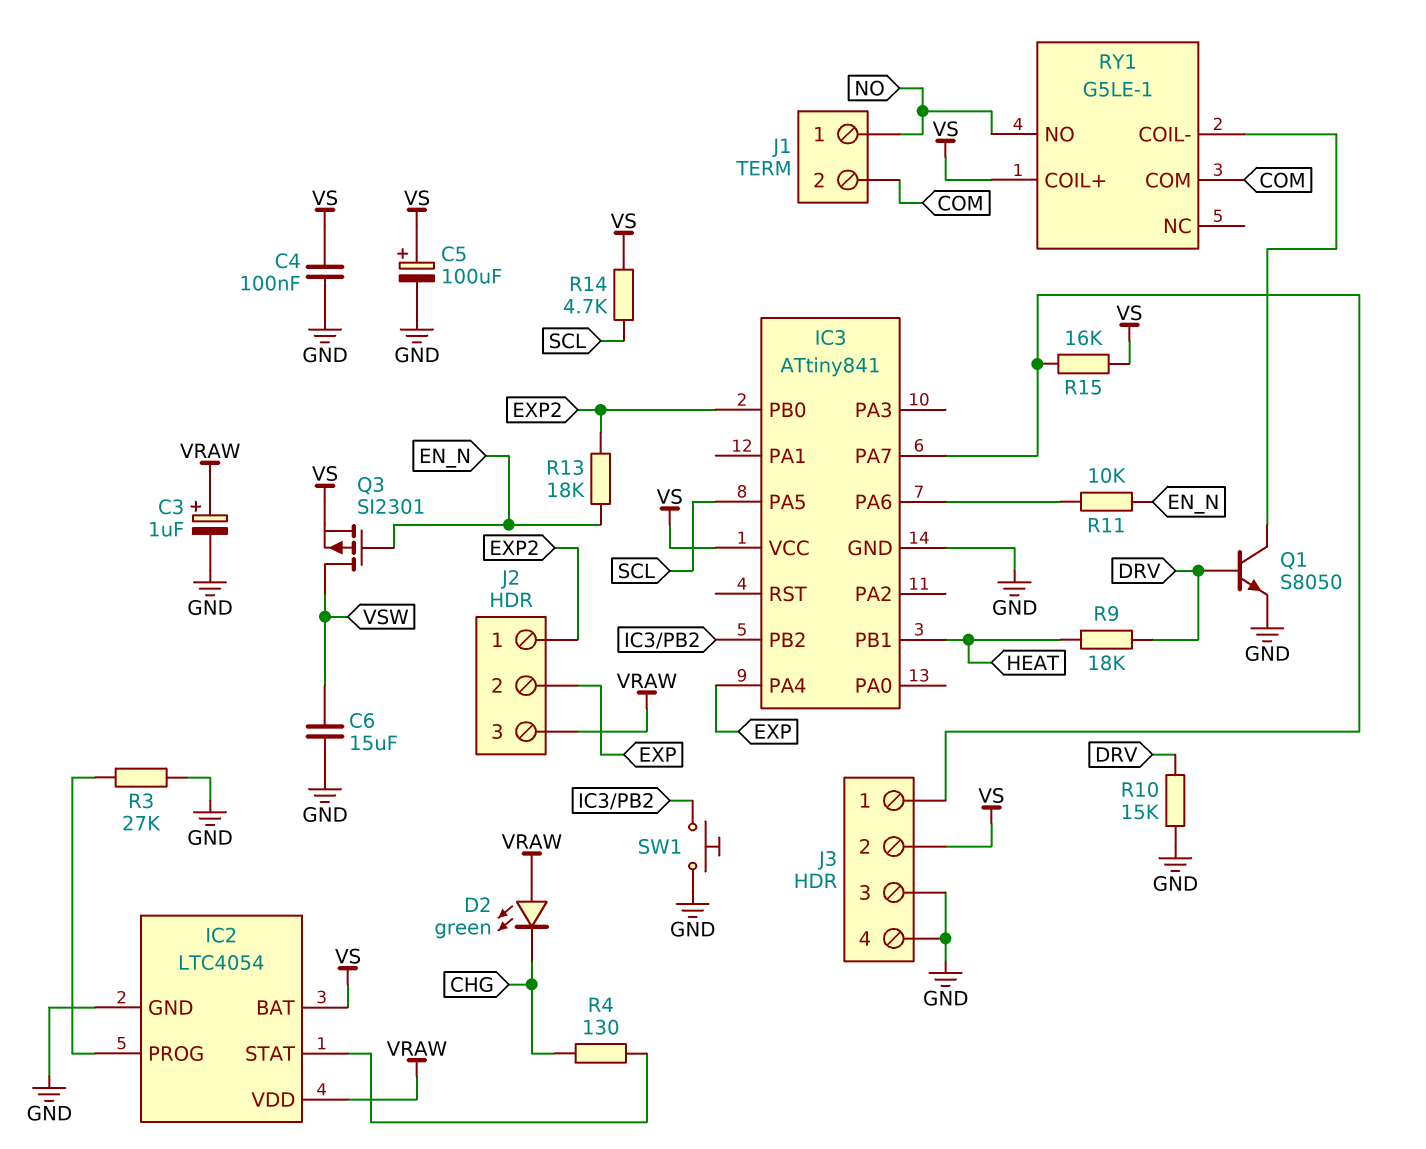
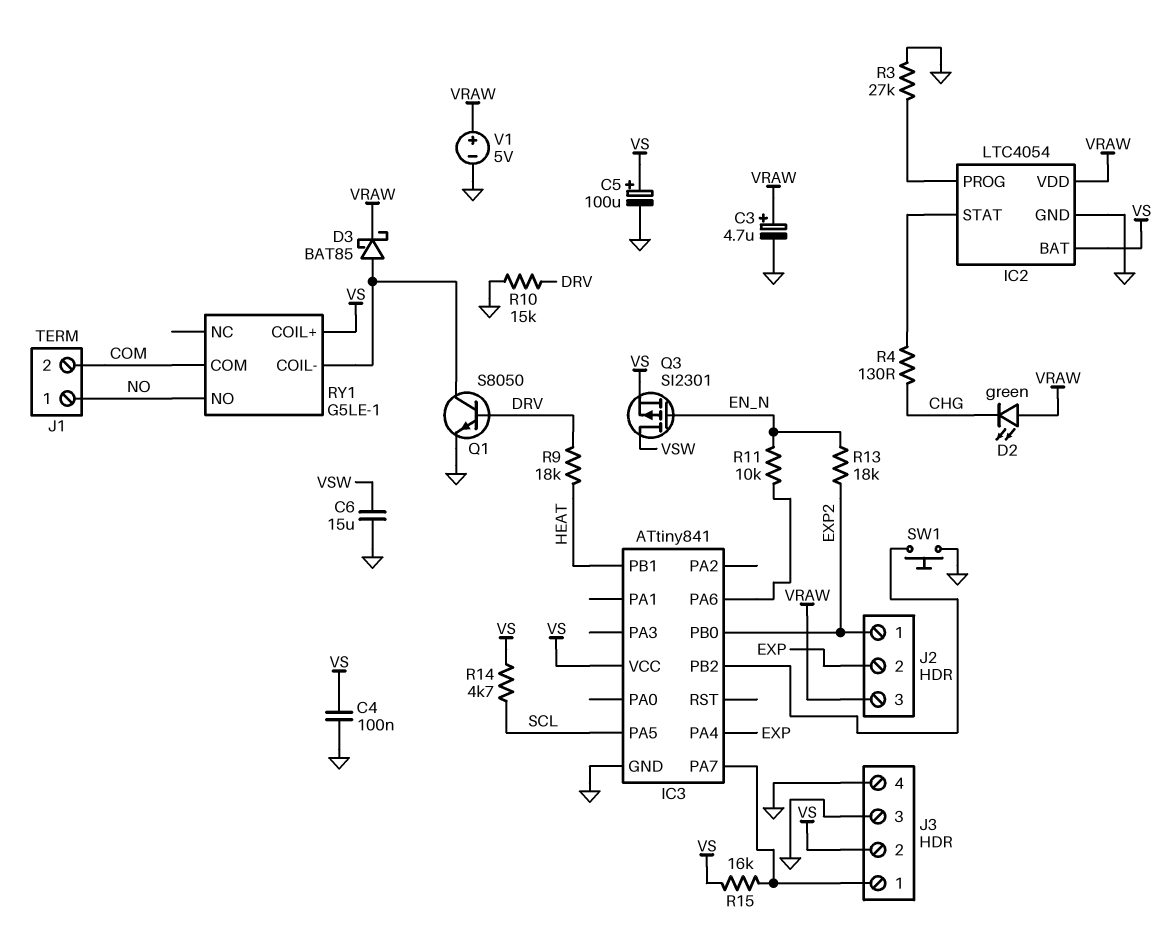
C3: 1uF (plus VRAW, minus GND) -> 4.7uF (plus VRAW, minus GND)
D3: none -> schottky BAT85 (A RY1/COIL-, K VRAW)
V1: none -> 5V (plus VRAW, minus GND)

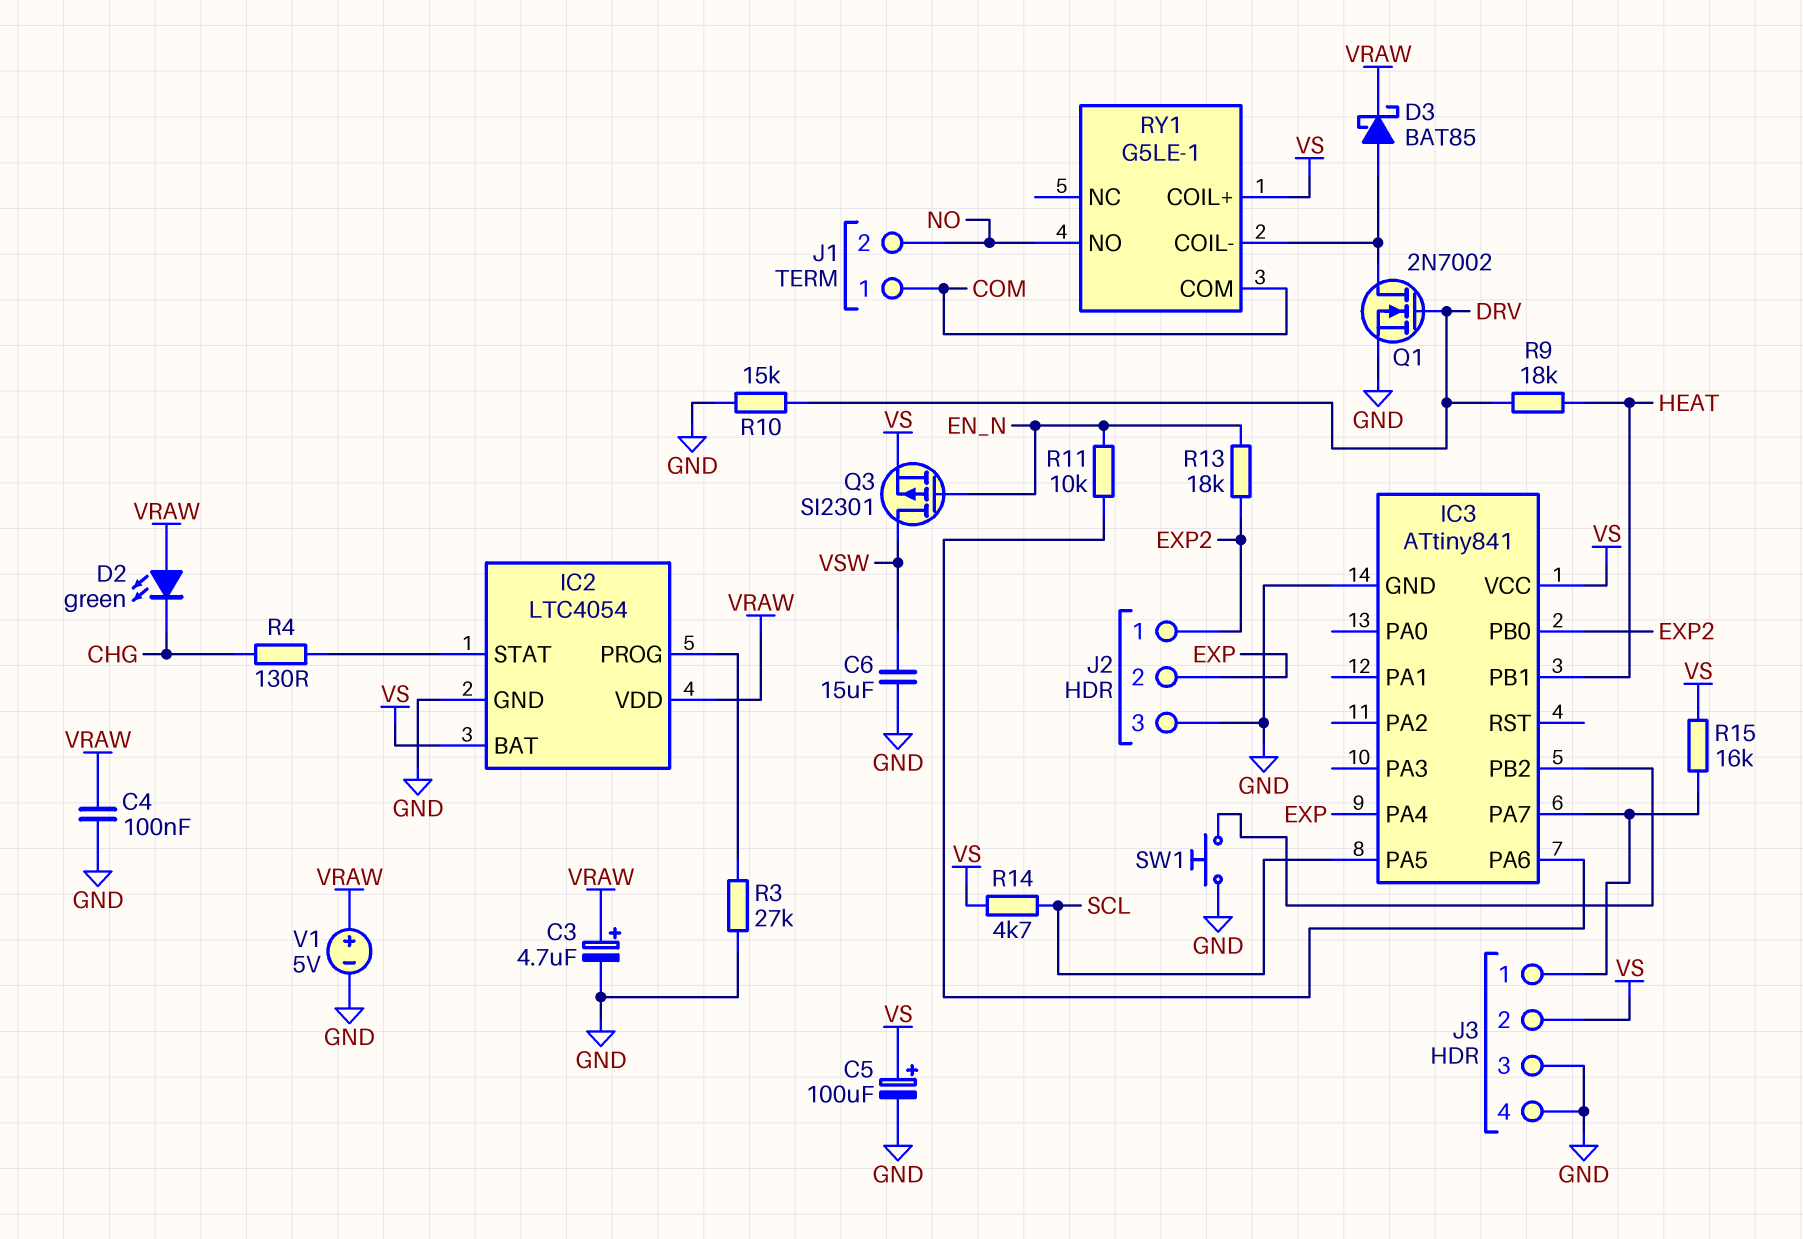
C4: 100nF (GND, VS) -> 100nF (GND, VRAW)
J1 pin 1: NO -> COM
J1 pin 2: COM -> NO
J2 pin 3: VRAW -> GND
Q1: NPN S8050 (B DRV, C RY1/COIL-, E GND) -> NMOS 2N7002 (G DRV, D RY1/COIL-, S GND)

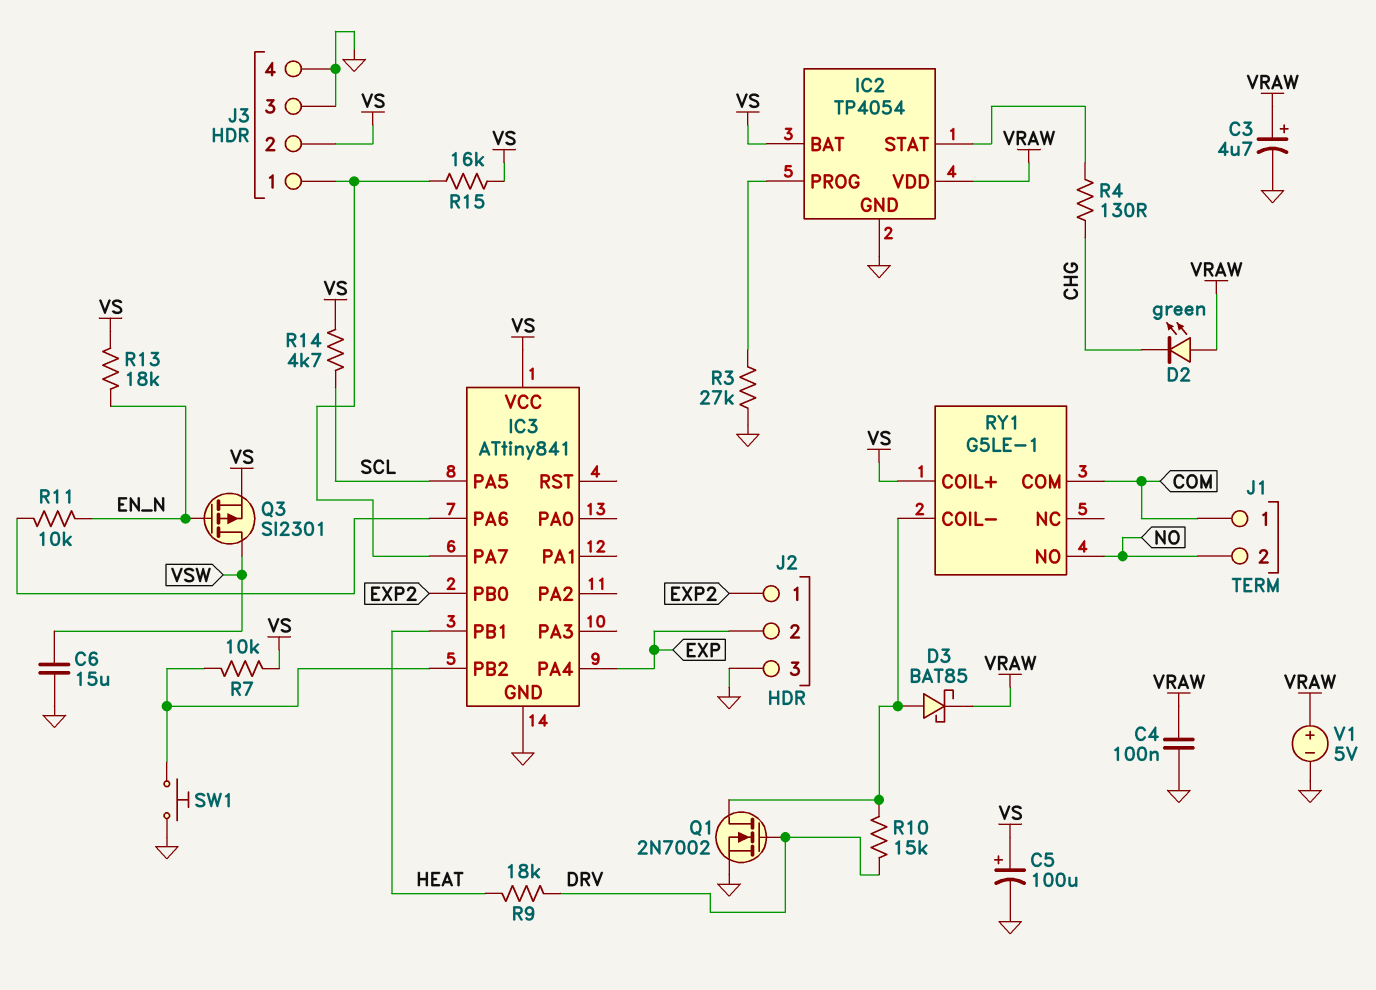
IC2: LTC4054 -> TP4054
R7: none -> 10k (IC3/PB2, VS)
R10: 15k (DRV, GND) -> 15k (DRV, RY1/COIL-)
R13: 18k (EN_N, EXP2) -> 18k (EN_N, VS)

